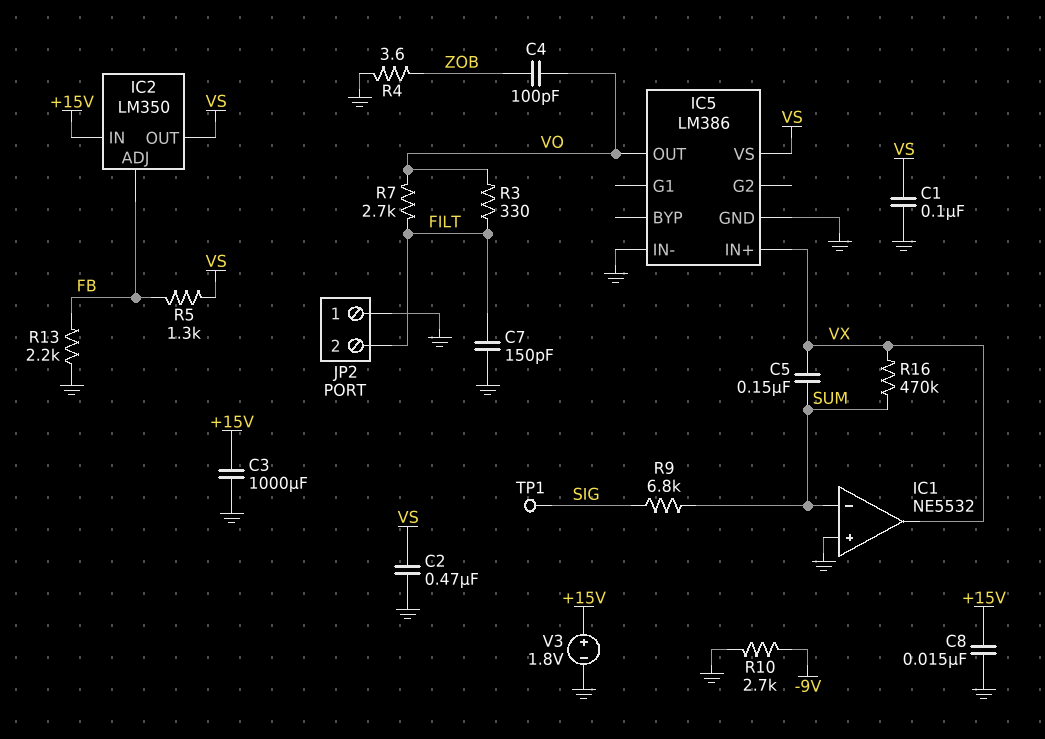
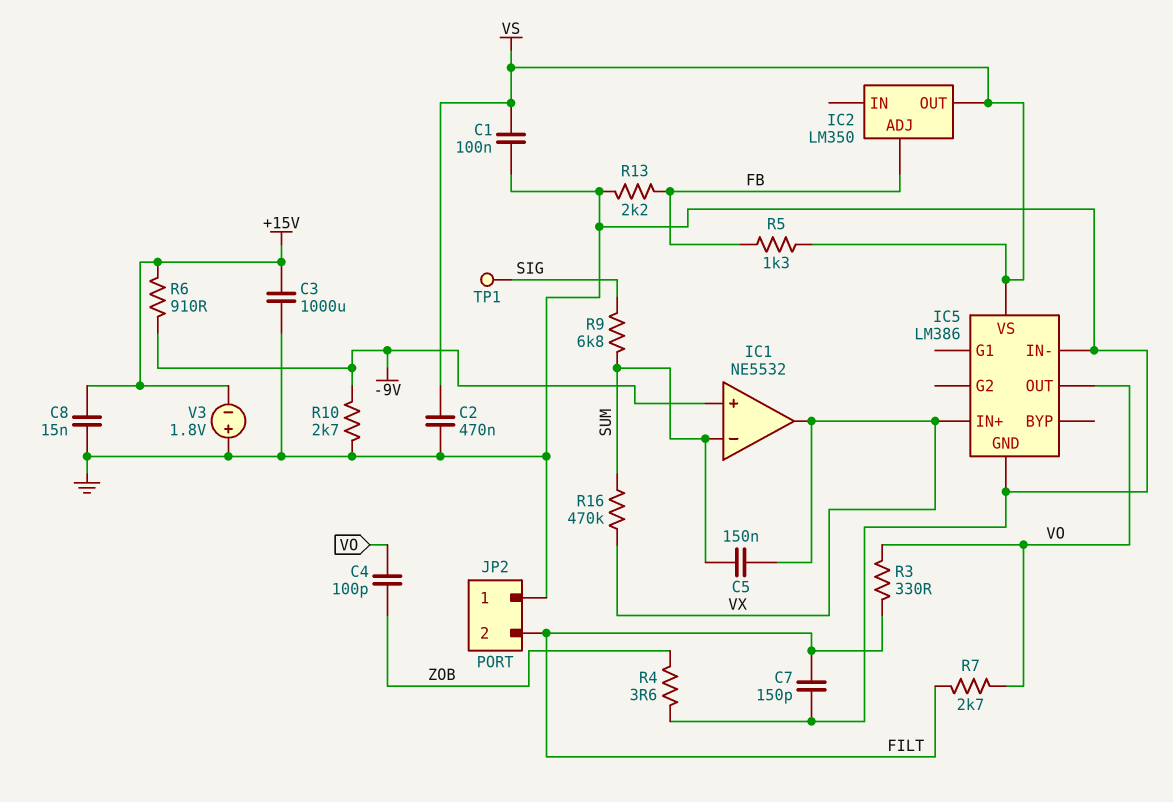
IC1 pin in+: GND -> -9V
IC2 pin IN: +15V -> none
R6: none -> 910 (+15V, -9V)
V3: 1.8V (plus +15V, minus GND) -> 1.8V (plus GND, minus +15V)

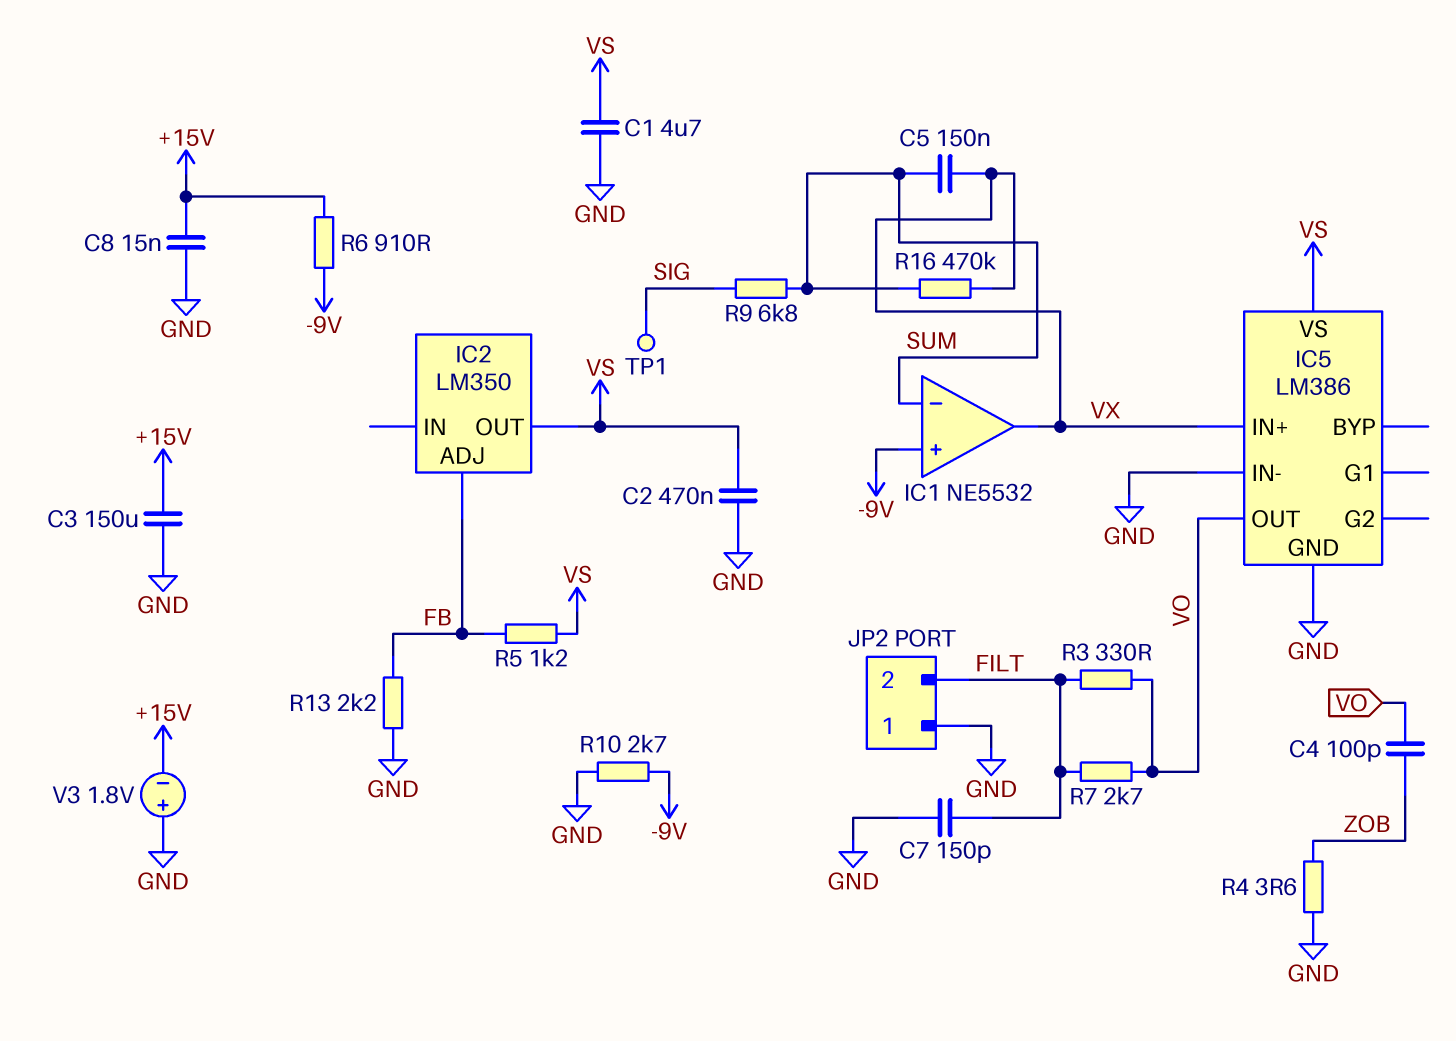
C1: 100nF (GND, VS) -> 4.7uF (GND, VS)
C3: 1000uF (+15V, GND) -> 150uF (+15V, GND)
R5: 1.3k (FB, VS) -> 1.2k (FB, VS)

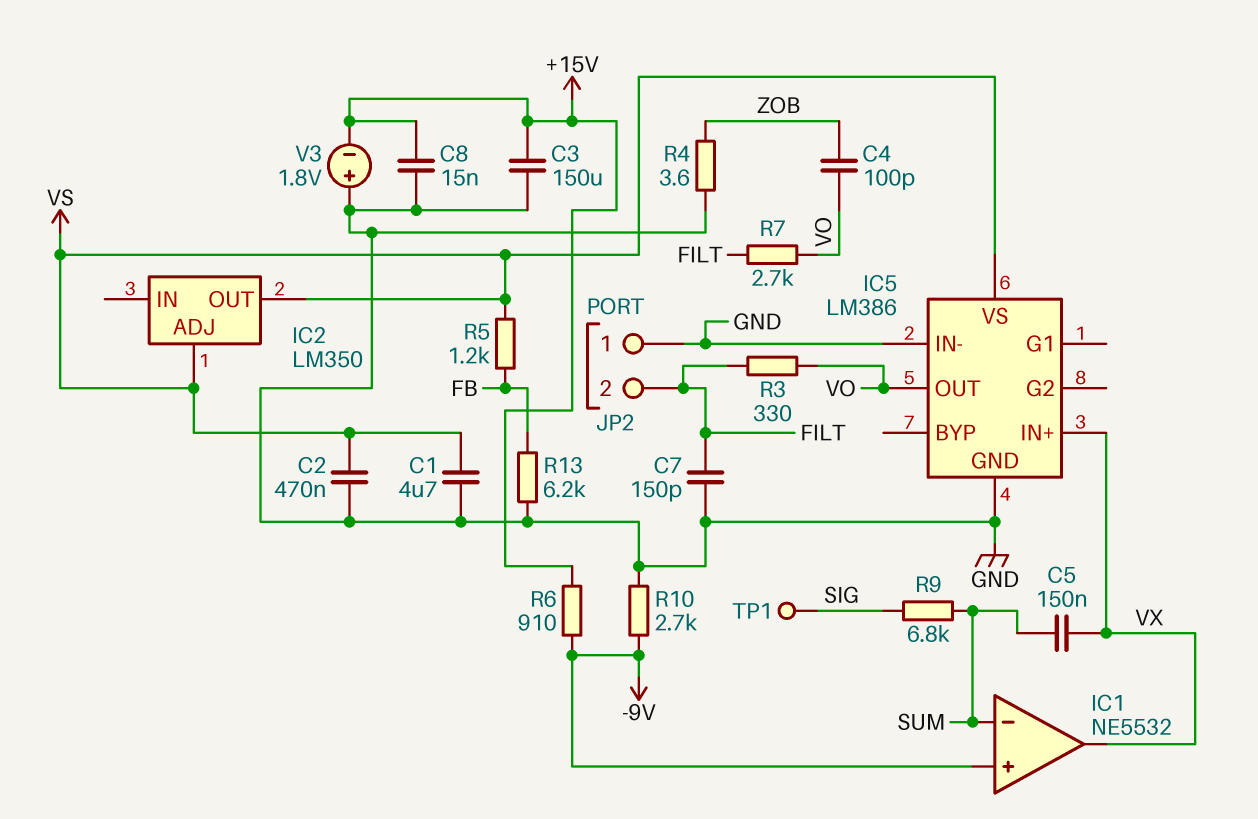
IC2 pin ADJ: FB -> VS
R13: 2.2k (FB, GND) -> 6.2k (FB, GND)
R16: 470k (SUM, VX) -> none

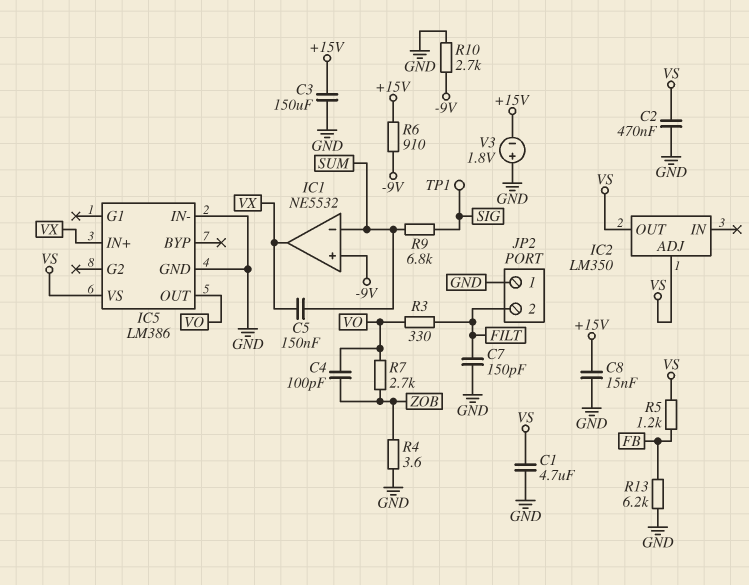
R7: 2.7k (FILT, VO) -> 2.7k (VO, ZOB)

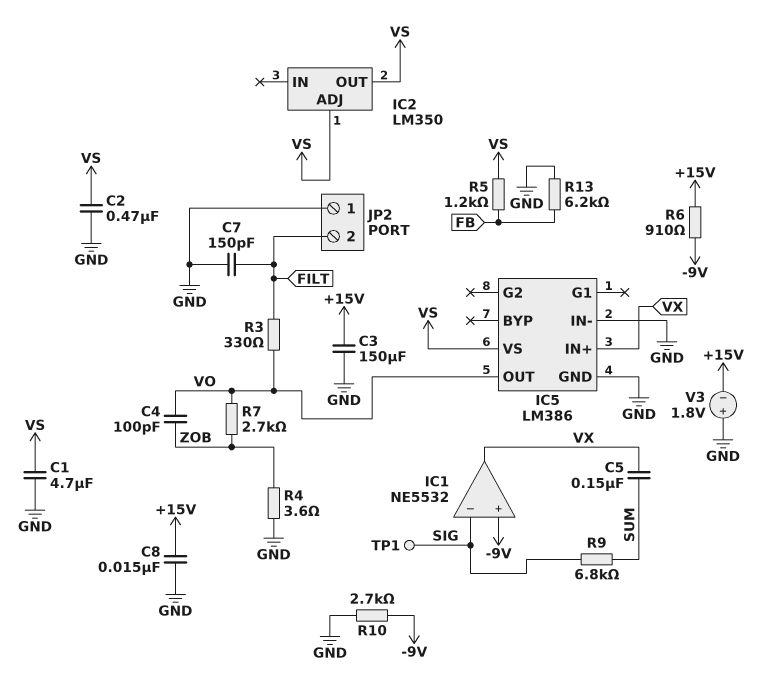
IC1 pin in-: SUM -> SIG

